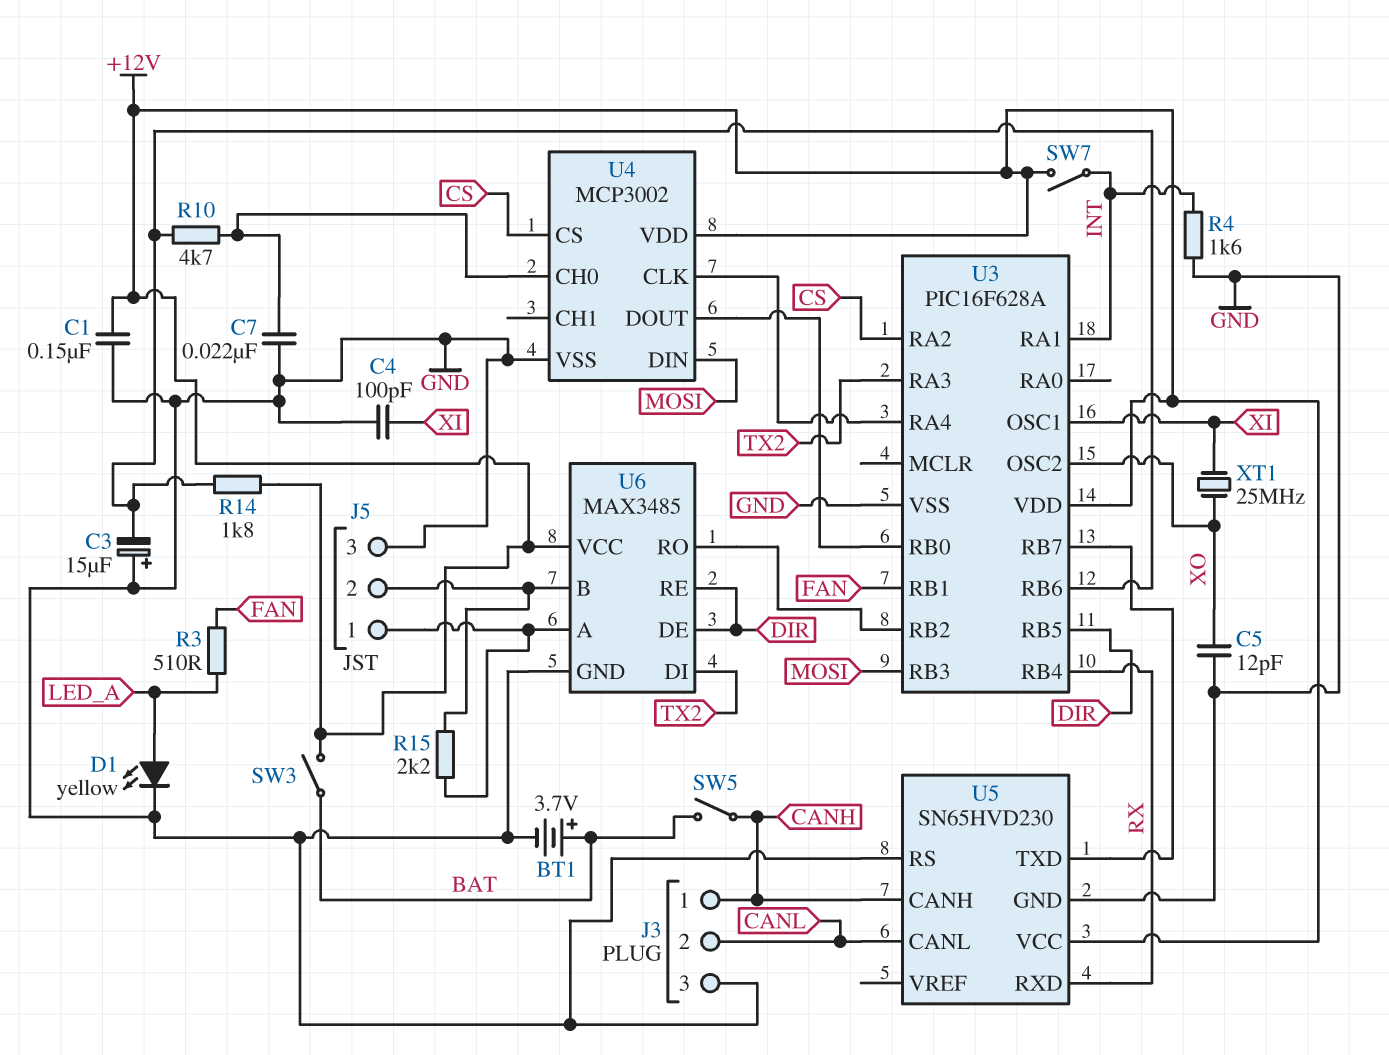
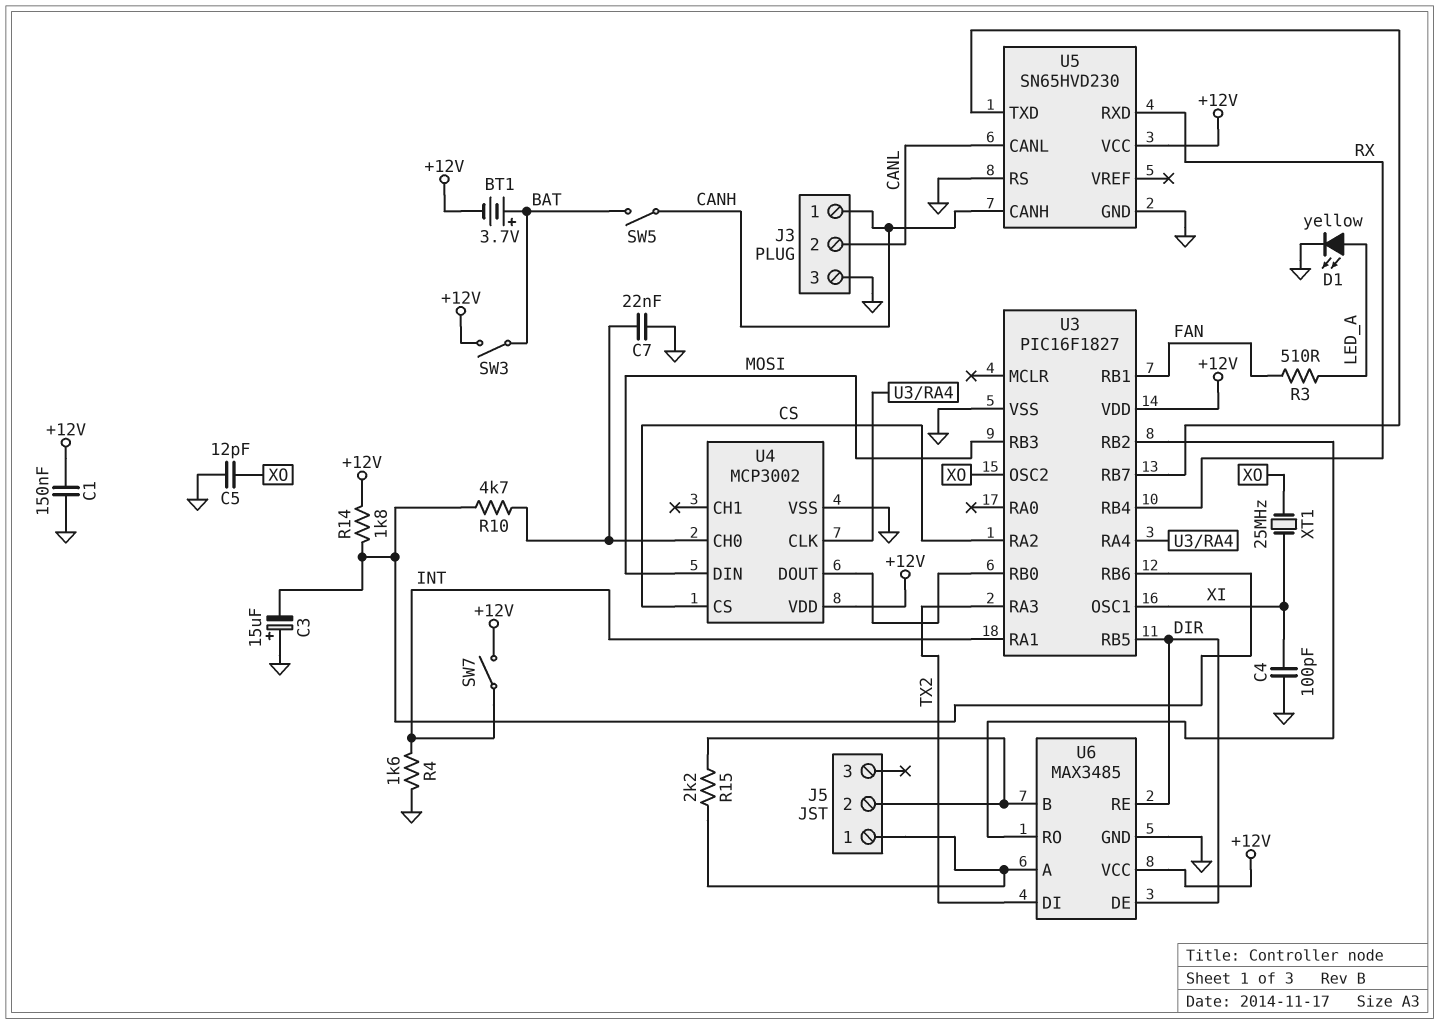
BT1: 3.7V (plus BAT, minus GND) -> 3.7V (plus BAT, minus +12V)
J5 pin 3: GND -> none
U3: PIC16F628A -> PIC16F1827

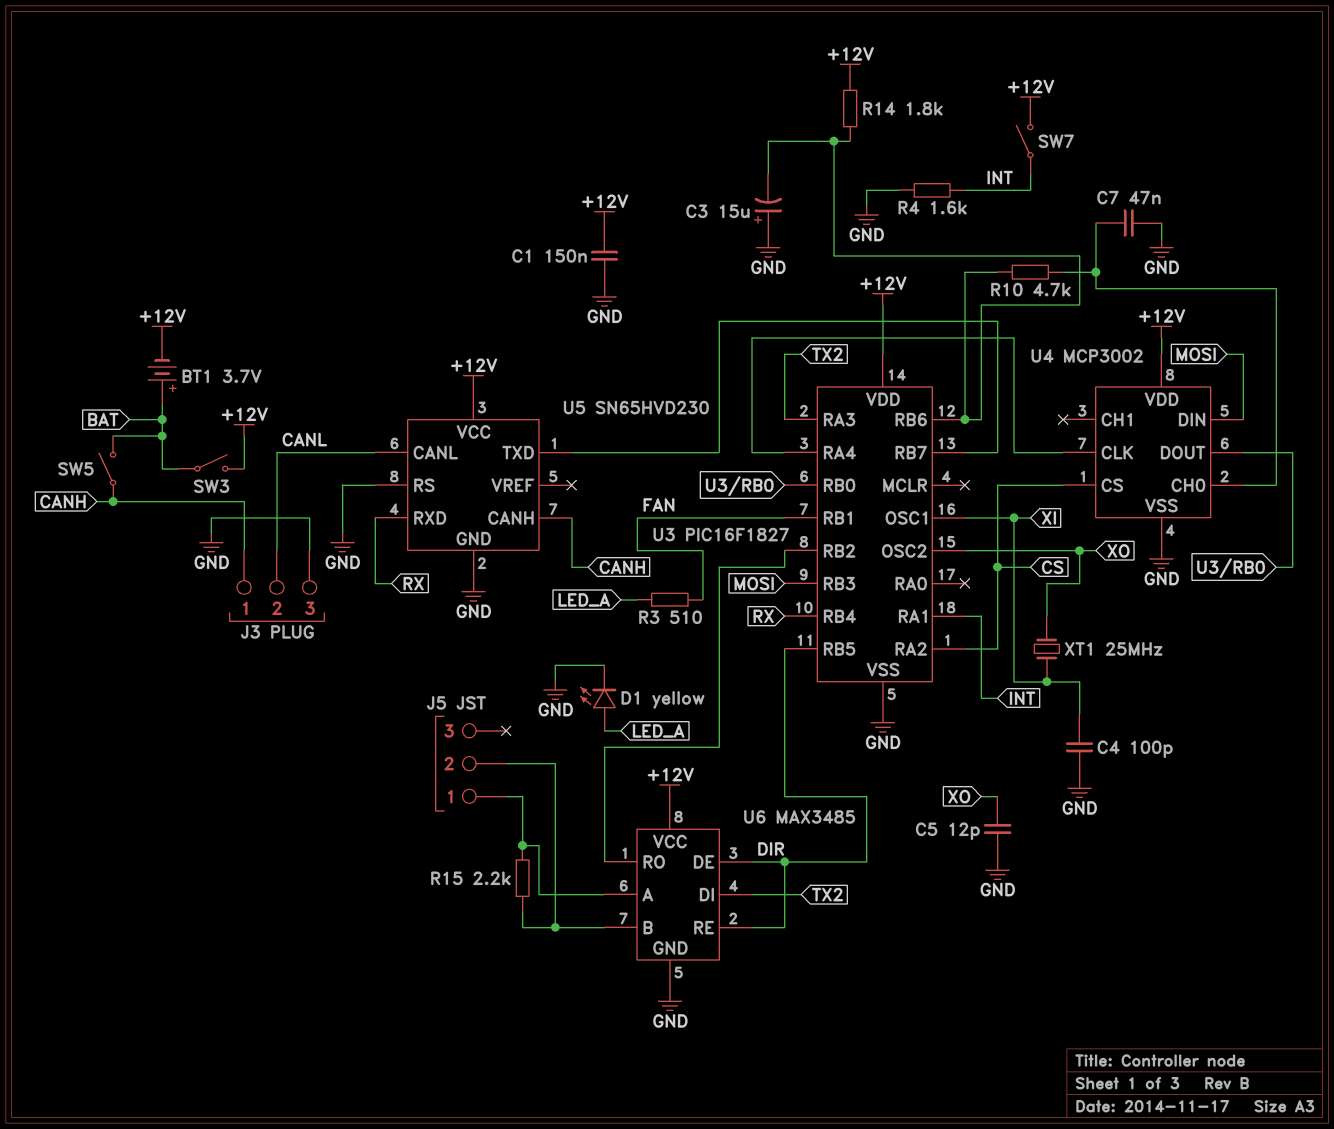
C7: 22nF (GND, U4/CH0) -> 47nF (GND, U4/CH0)

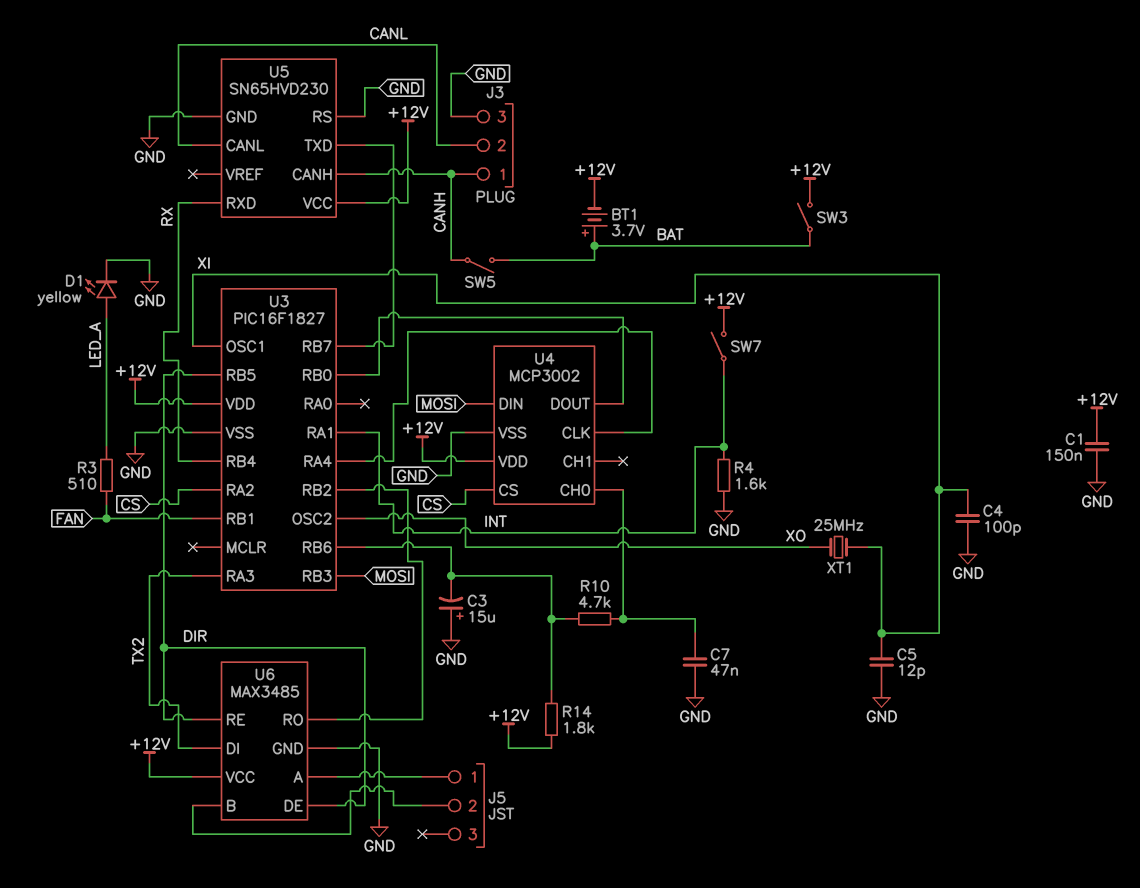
C5: 12pF (GND, XO) -> 12pF (GND, XI)
R15: 2.2k (J5/1, J5/2) -> none

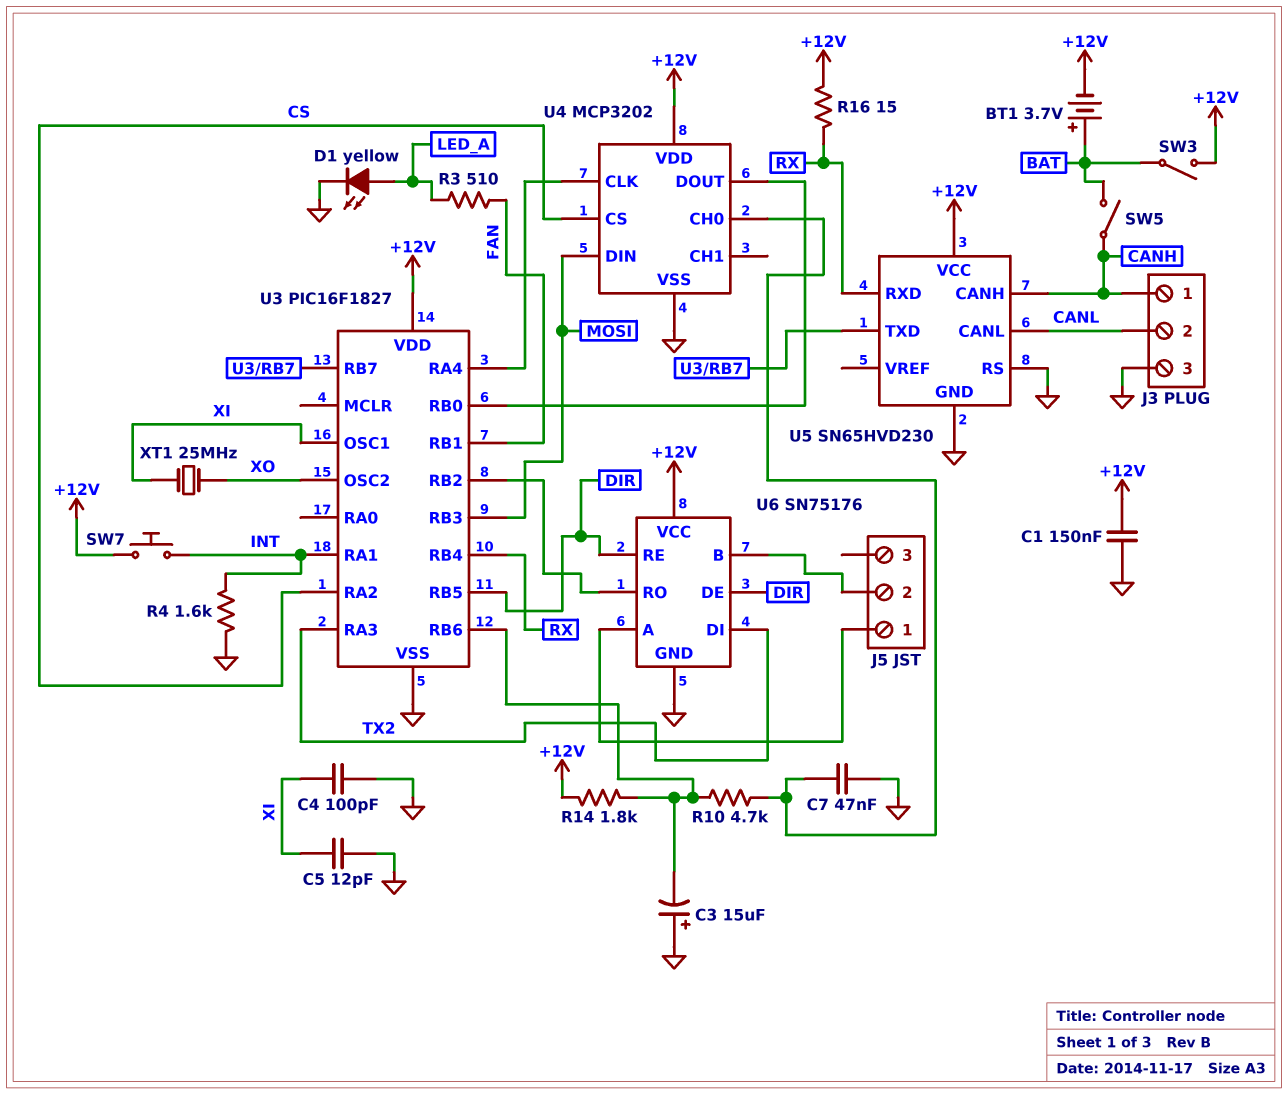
R16: none -> 15 (+12V, RX)
SW7: switch (+12V, INT) -> button (+12V, INT)
U4: MCP3002 -> MCP3202
U6: MAX3485 -> SN75176

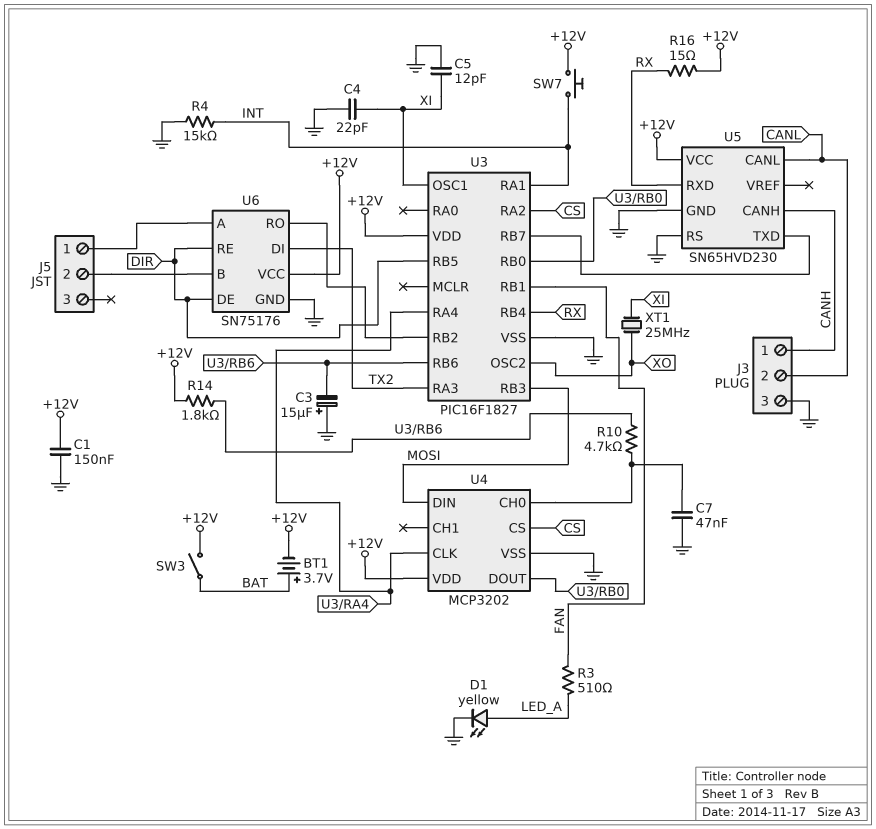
C4: 100pF (GND, XI) -> 22pF (GND, XI)
R4: 1.6k (GND, INT) -> 15k (GND, INT)
SW5: switch (BAT, CANH) -> none

